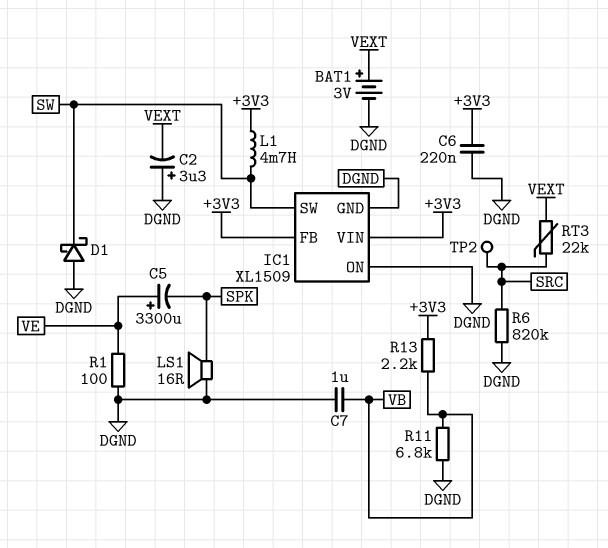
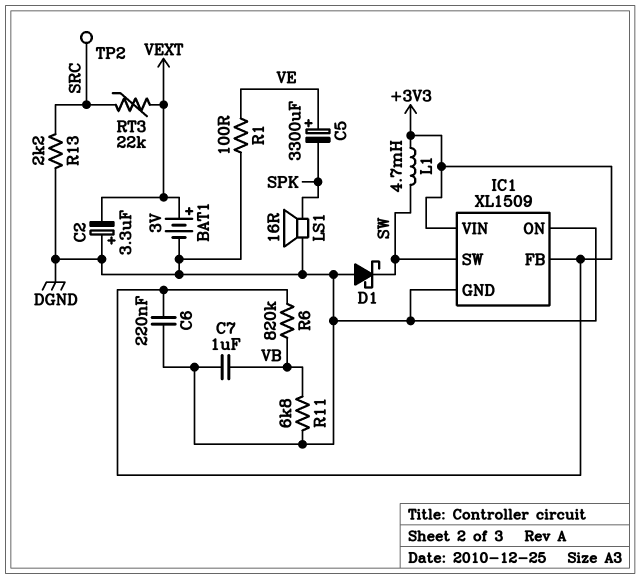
R6: 820k (DGND, SRC) -> 820k (+3V3, VB)
R13: 2.2k (+3V3, VB) -> 2.2k (DGND, SRC)

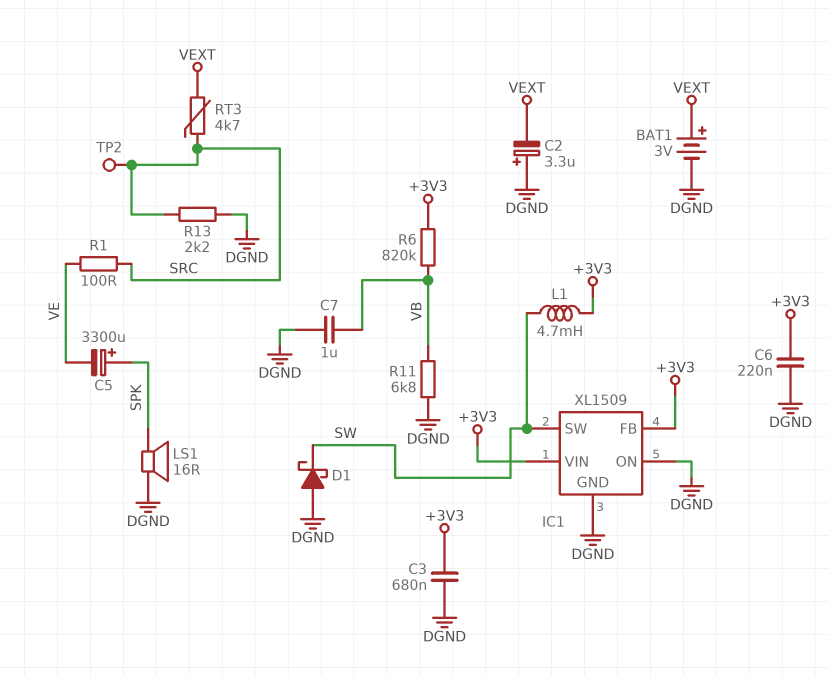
C3: none -> 680nF (+3V3, DGND)
C5: 3300uF (plus VE, minus SPK) -> 3300uF (plus SPK, minus VE)
R1: 100 (DGND, VE) -> 100 (SRC, VE)
RT3: 22k (SRC, VEXT) -> 4.7k (SRC, VEXT)

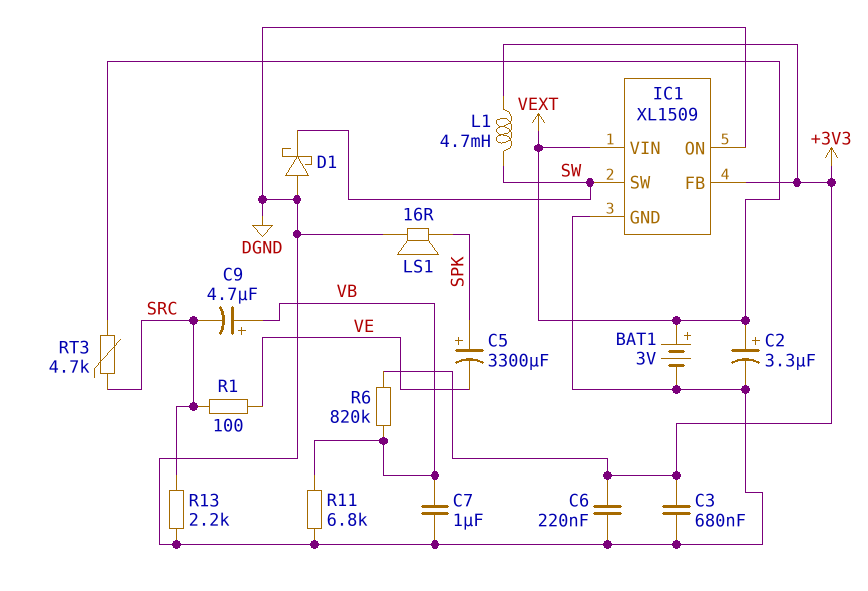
C2: 3.3uF (plus DGND, minus VEXT) -> 3.3uF (plus VEXT, minus DGND)
C9: none -> 4.7uF (plus VB, minus SRC)
IC1 pin VIN: +3V3 -> VEXT
TP2: test point (SRC) -> none

